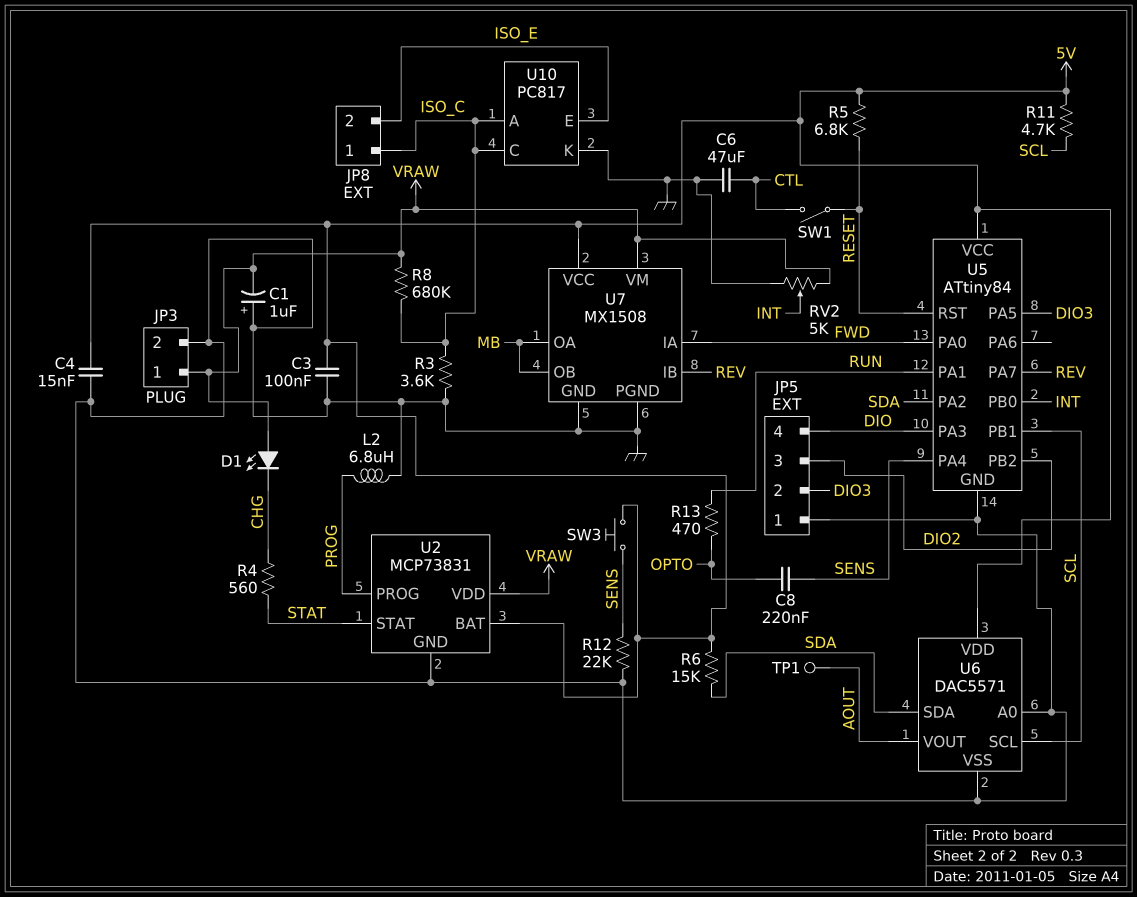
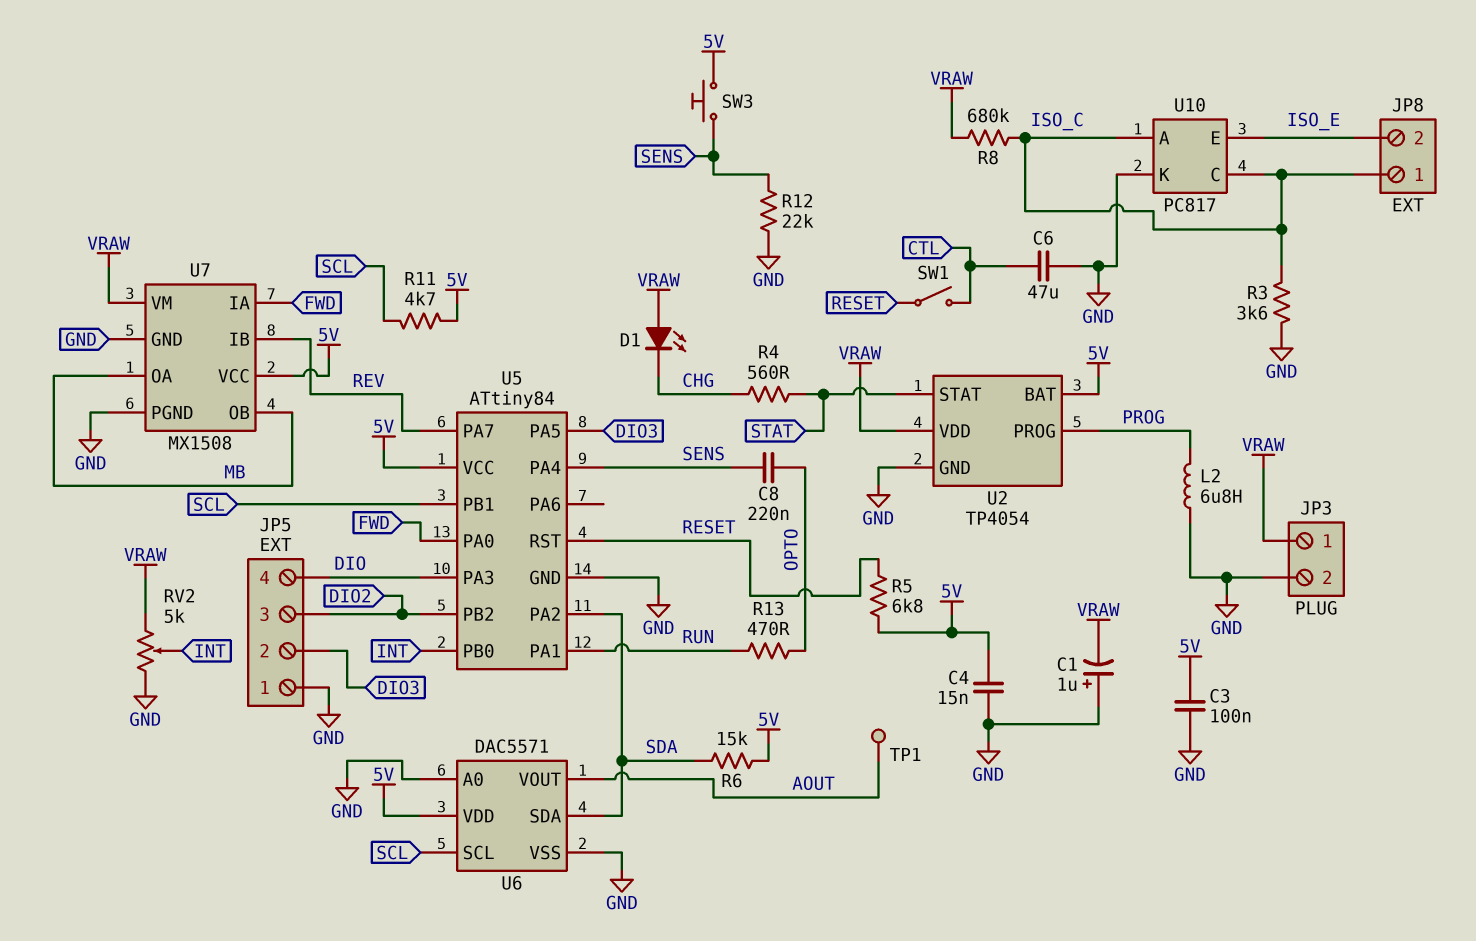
U2: MCP73831 -> TP4054

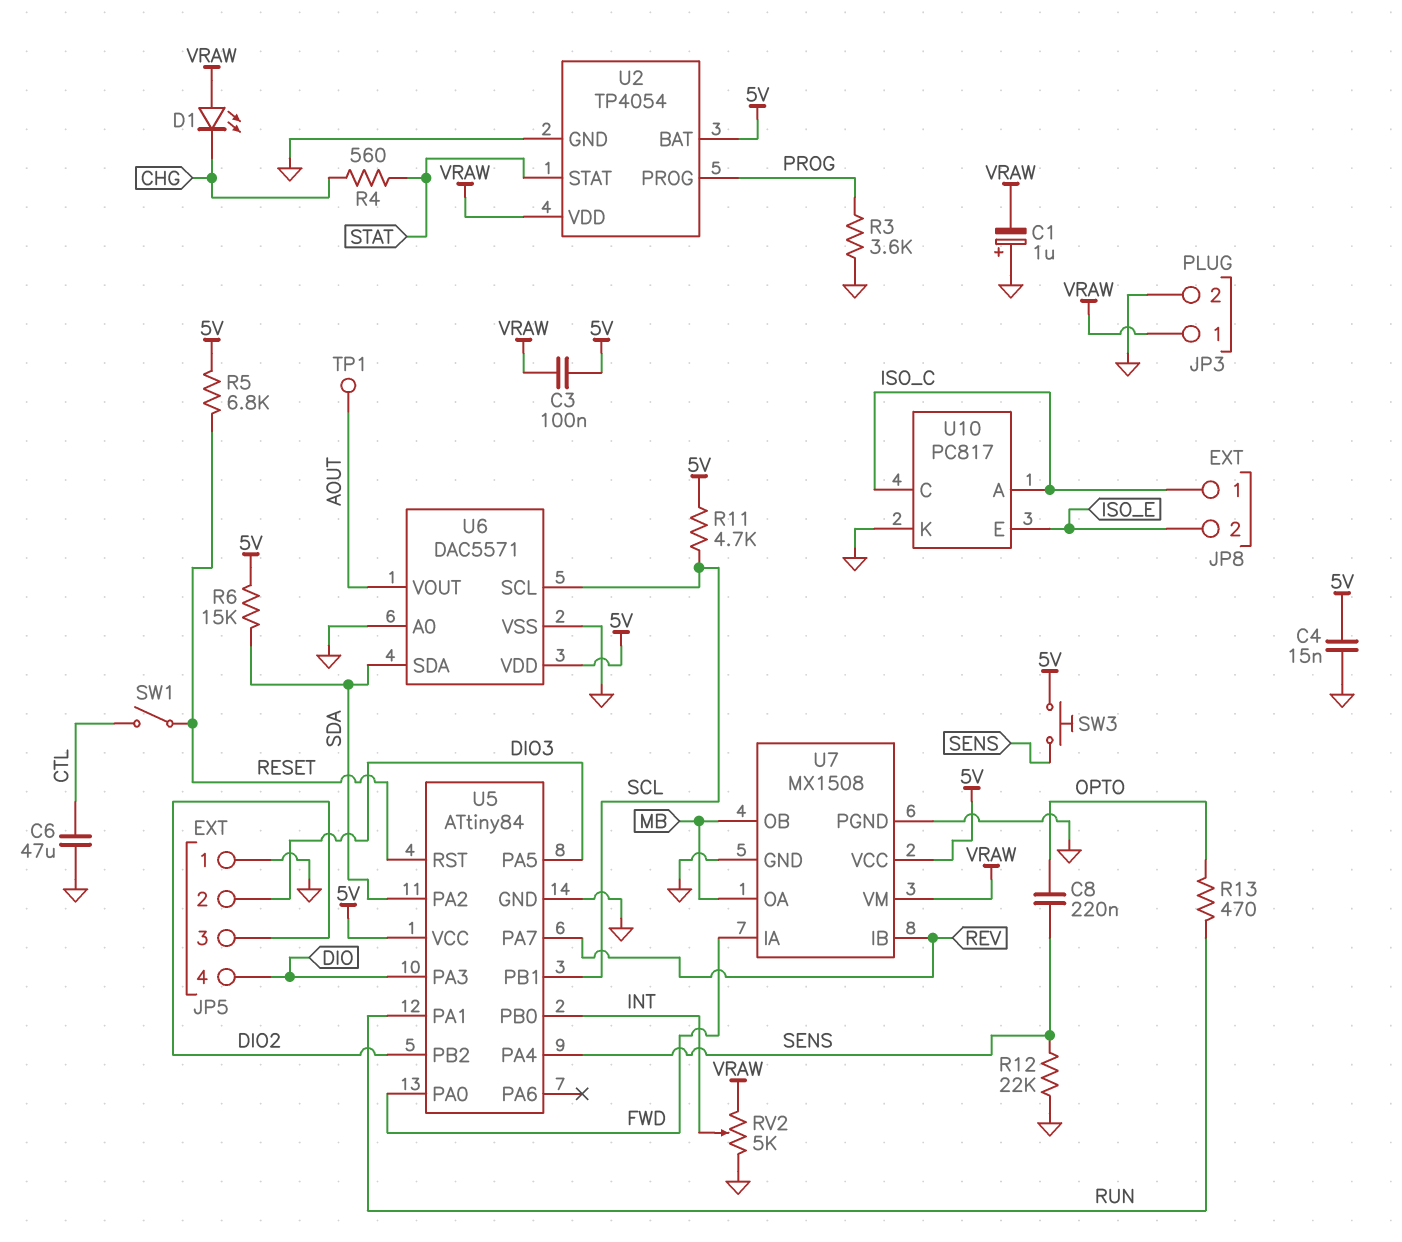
C3: 100nF (5V, GND) -> 100nF (5V, VRAW)
L2: 6.8uH (GND, PROG) -> none
R3: 3.6k (GND, ISO_C) -> 3.6k (GND, PROG)
R8: 680k (ISO_C, VRAW) -> none

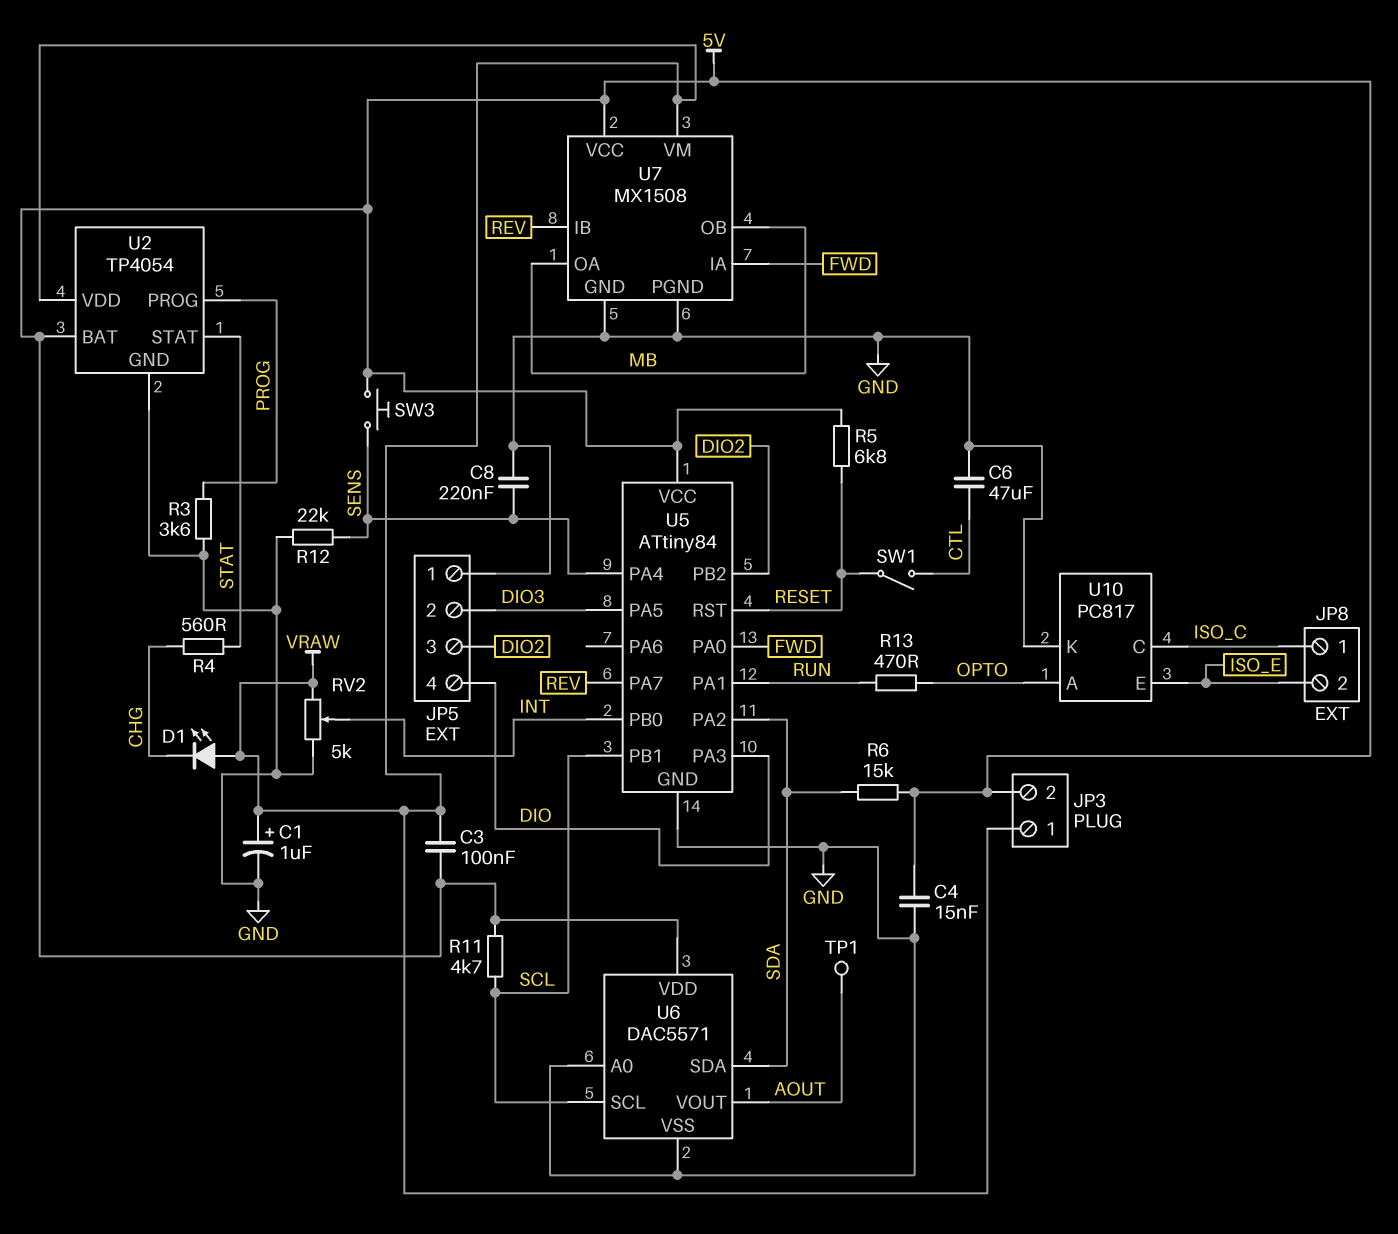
C1: 1uF (plus GND, minus VRAW) -> 1uF (plus VRAW, minus GND)
C8: 220nF (OPTO, SENS) -> 220nF (GND, SENS)
JP3 pin 2: GND -> 5V
U10 pin A: ISO_C -> OPTO

